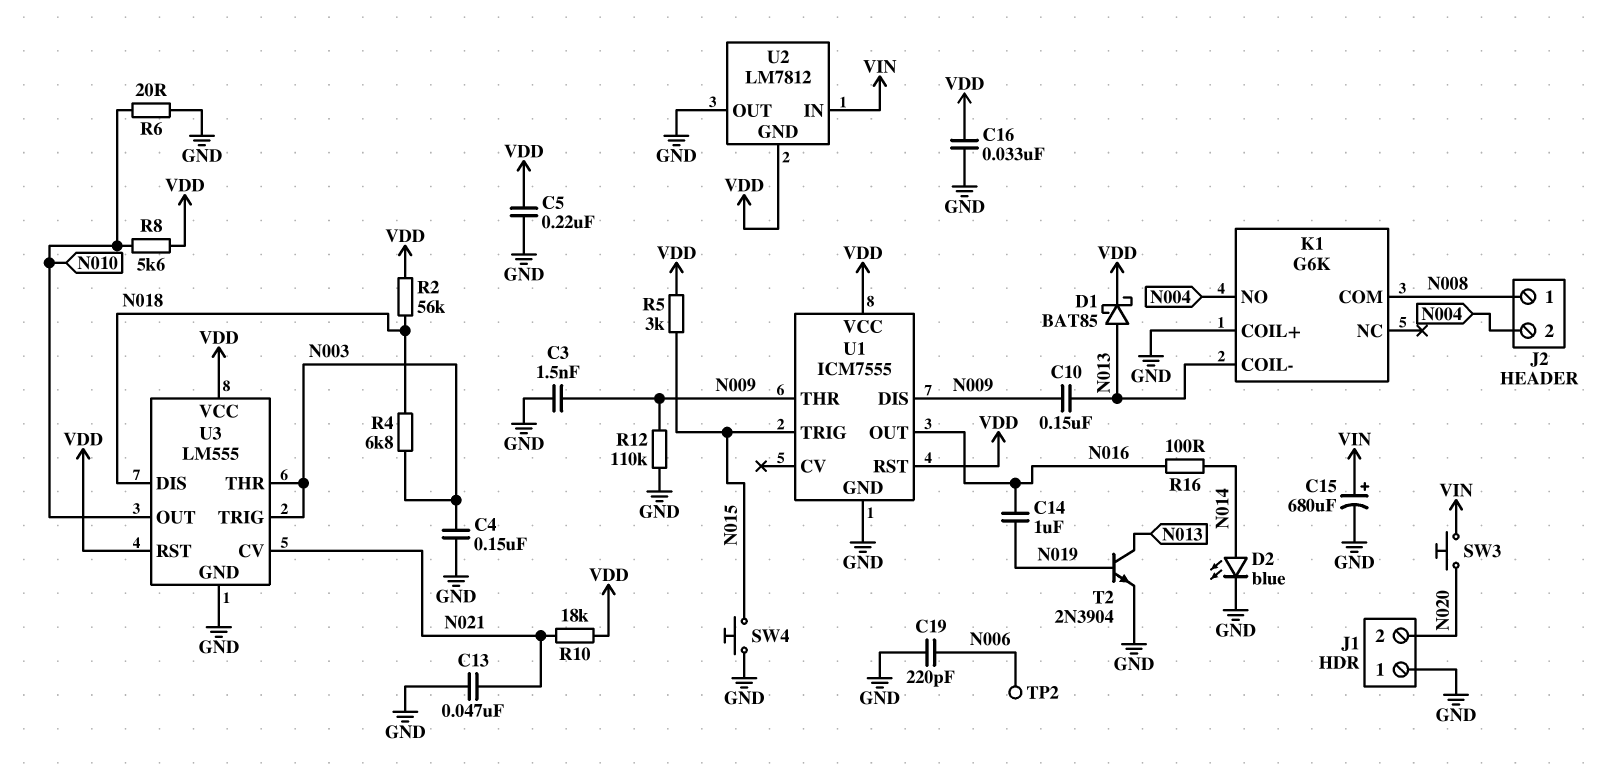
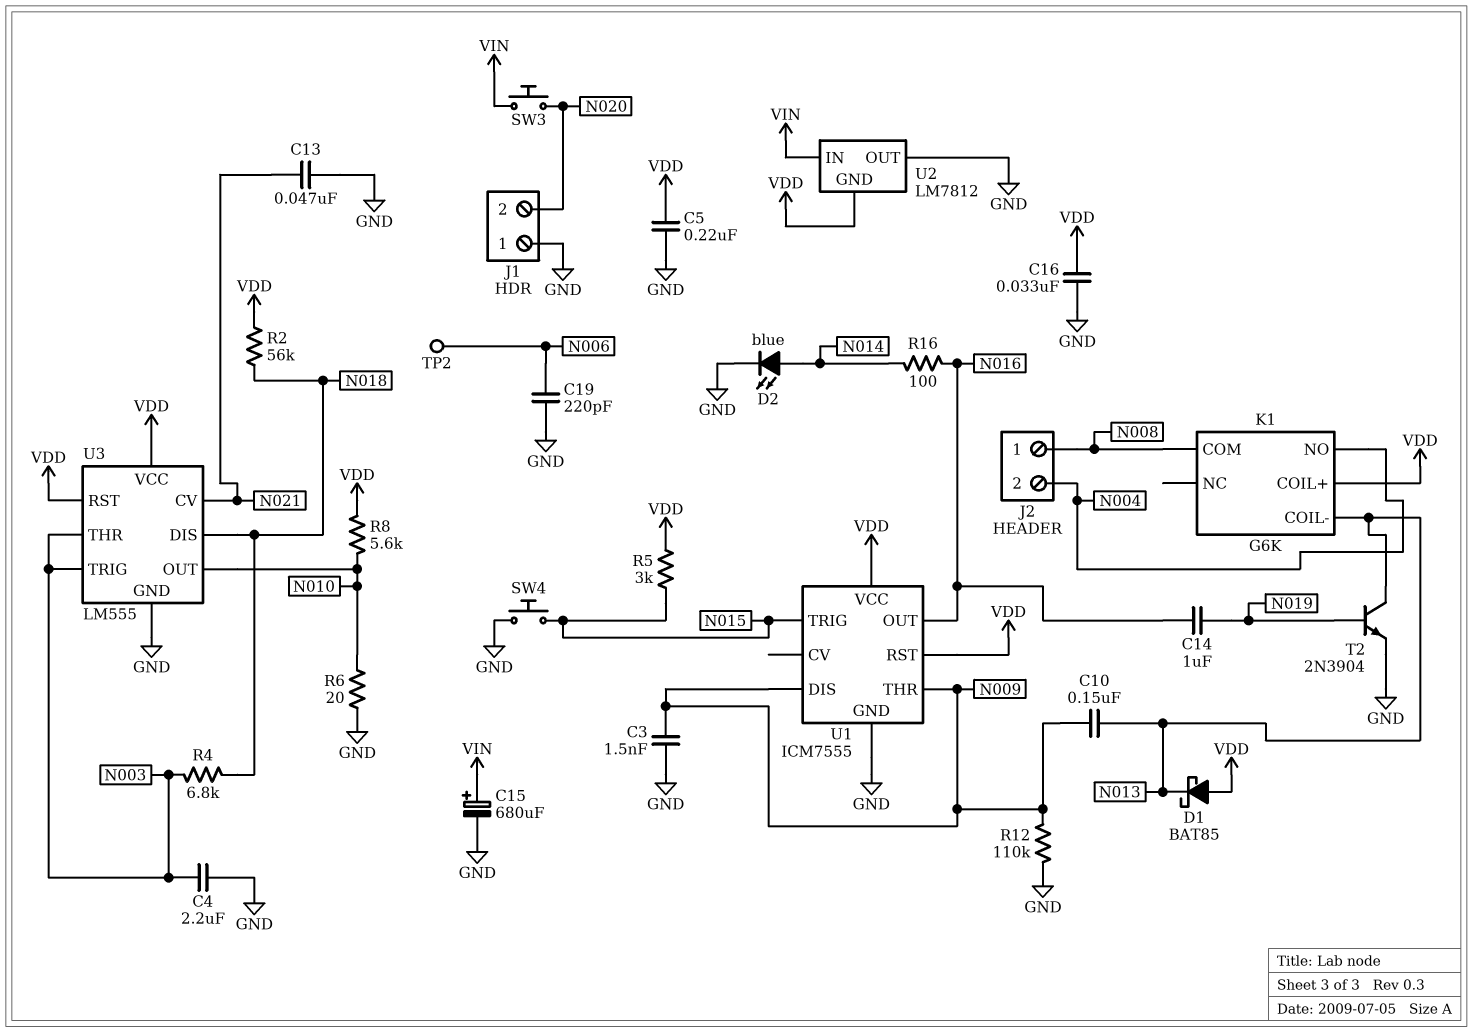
C4: 150nF (GND, N003) -> 2.2uF (GND, N003)
D1: schottky BAT85 (A N013, K VDD) -> schottky BAT85 (A VDD, K N013)
K1 pin COIL+: GND -> VDD
R10: 18k (N021, VDD) -> none

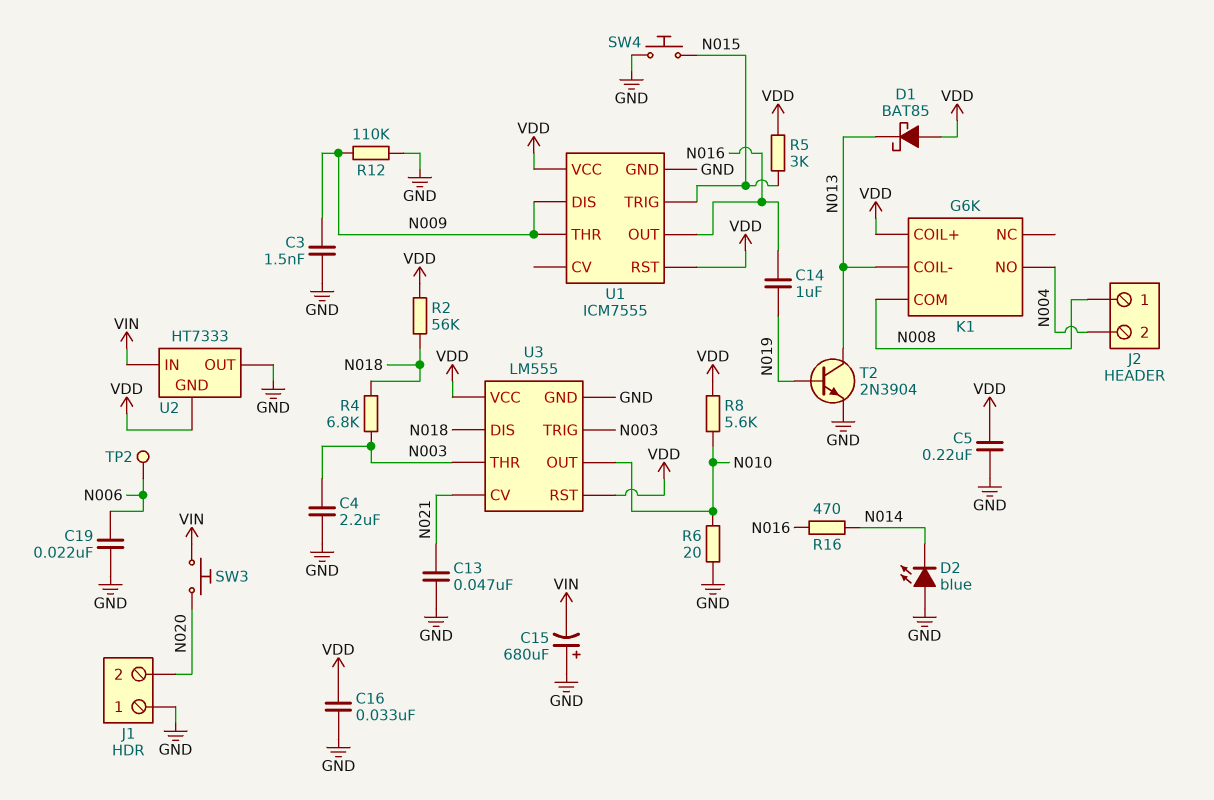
C10: 150nF (N009, N013) -> none
C15: 680uF (plus VIN, minus GND) -> 680uF (plus GND, minus VIN)
C19: 220pF (GND, N006) -> 22nF (GND, N006)
D2: LED blue (A N014, K GND) -> LED blue (A GND, K N014)
R16: 100 (N014, N016) -> 470 (N014, N016)
U2: LM7812 -> HT7333

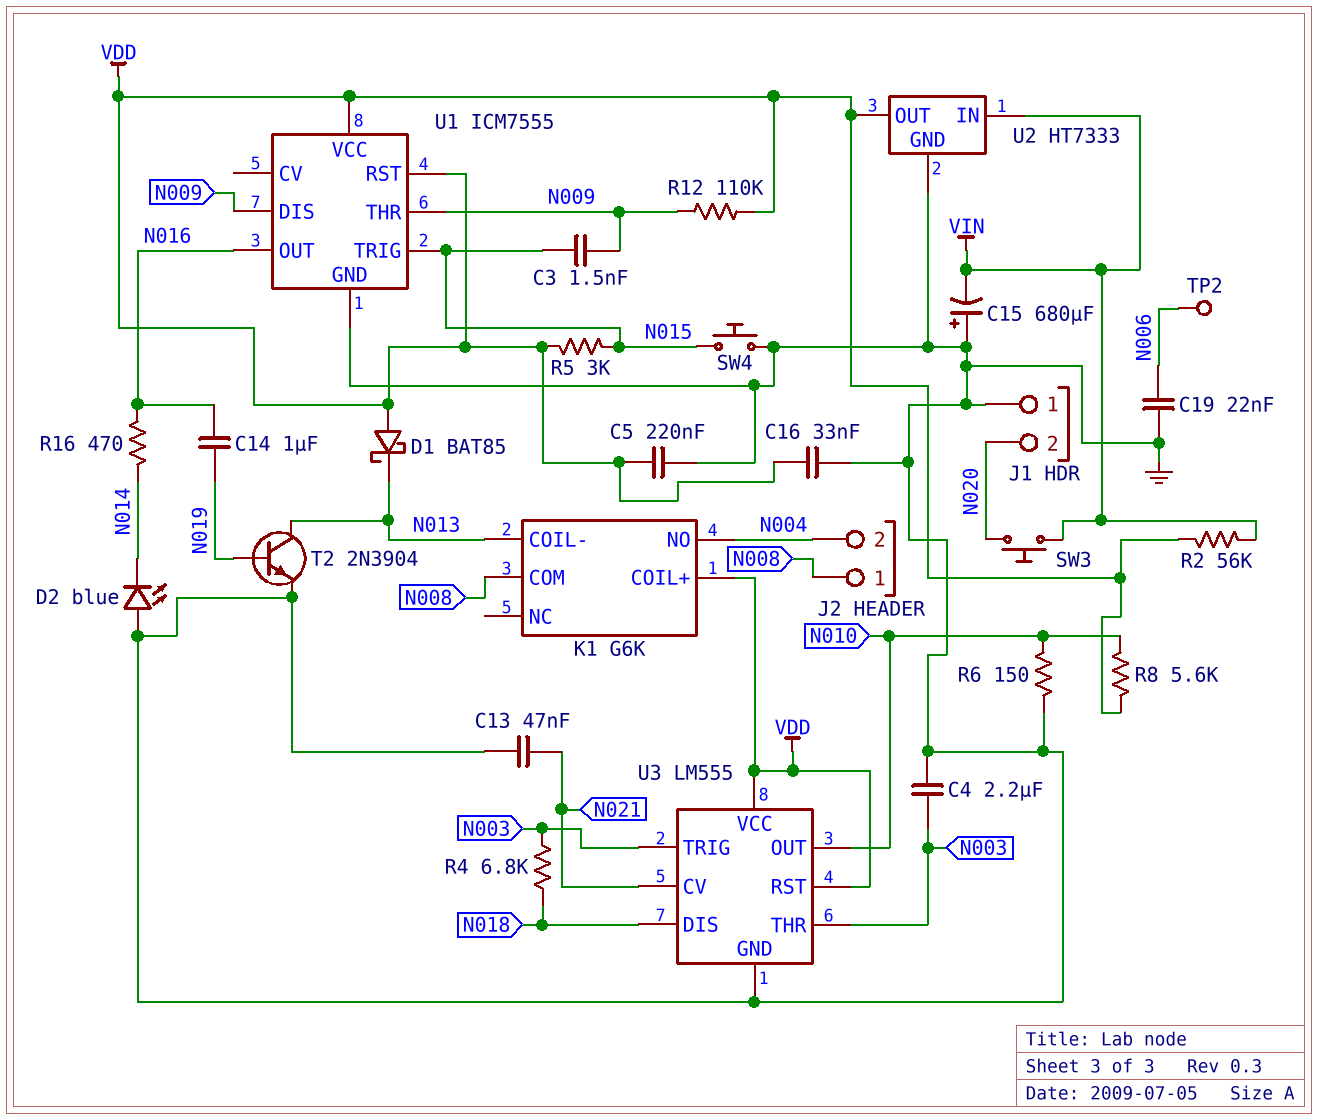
C3: 1.5nF (GND, N009) -> 1.5nF (N009, N015)
R2: 56k (N018, VDD) -> 56k (VDD, VIN)
R6: 20 (GND, N010) -> 150 (GND, N010)
R12: 110k (GND, N009) -> 110k (N009, VDD)
U2 pin GND: VDD -> GND
U2 pin OUT: GND -> VDD

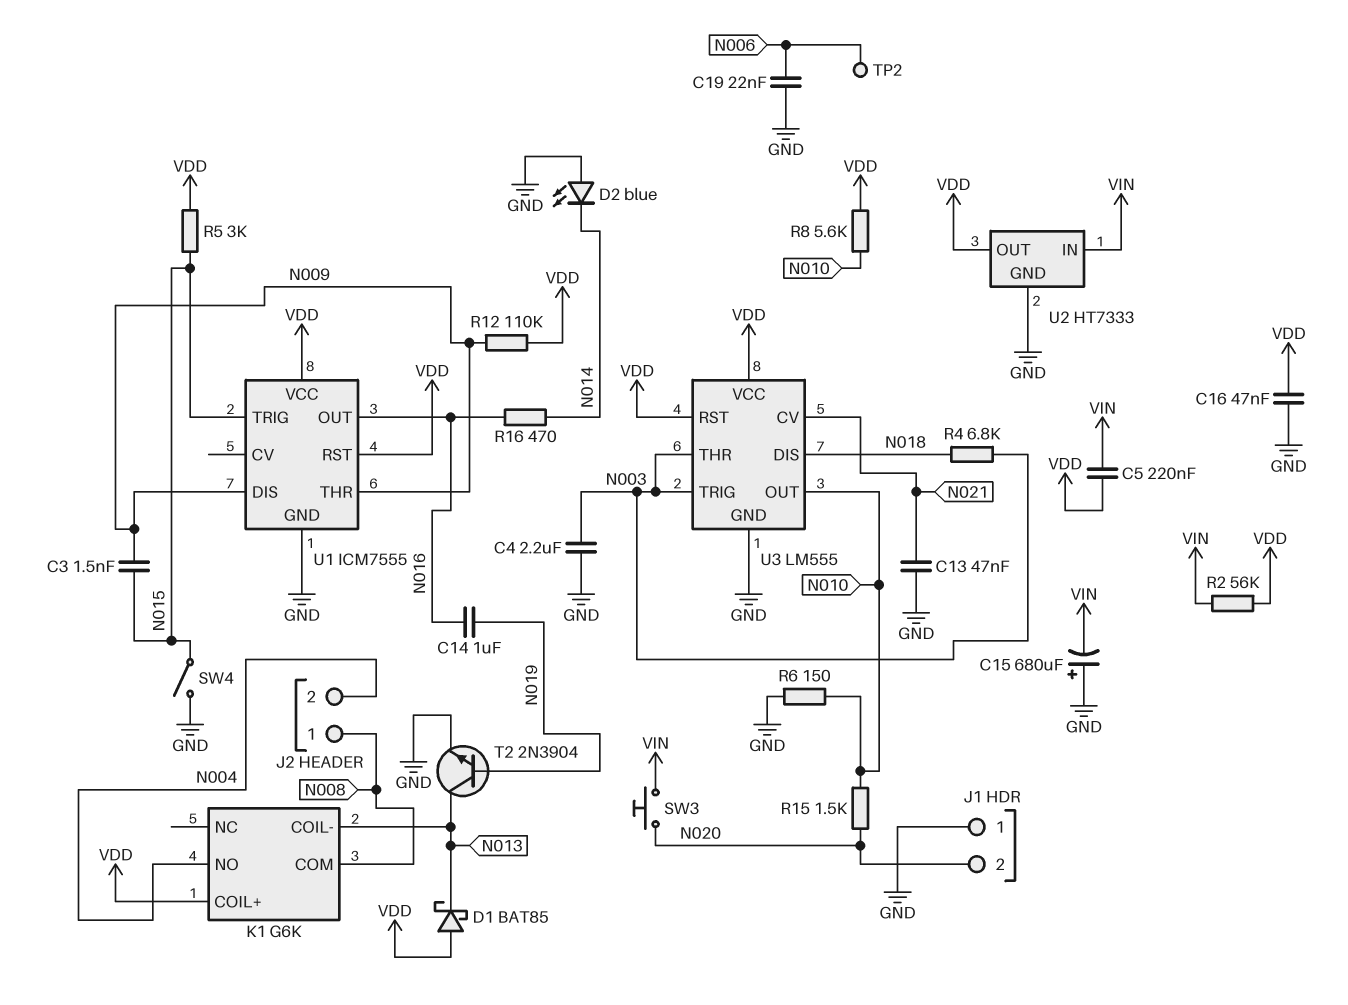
C5: 220nF (GND, VDD) -> 220nF (VDD, VIN)
C16: 33nF (GND, VDD) -> 47nF (GND, VDD)
R15: none -> 1.5k (N010, N020)
SW4: button (GND, N015) -> switch (GND, N015)

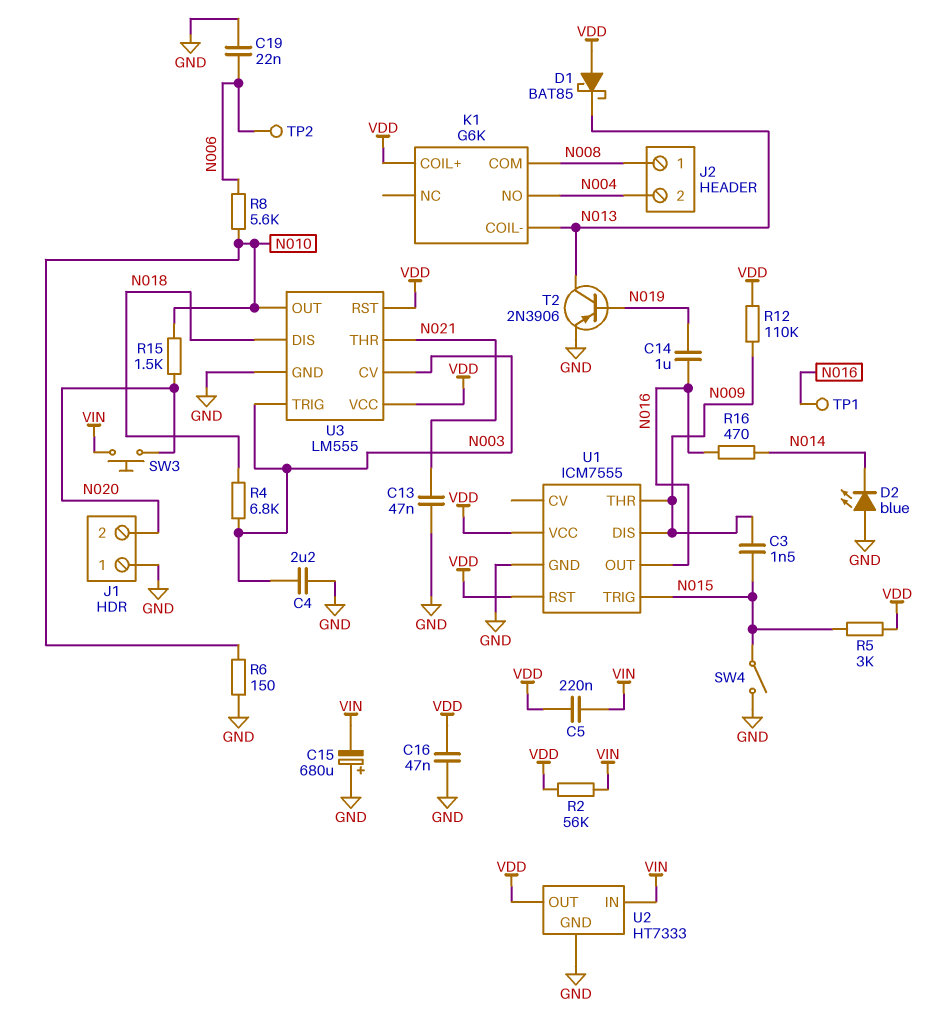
R8: 5.6k (N010, VDD) -> 5.6k (N006, N010)
T2: NPN 2N3904 (B N019, C N013, E GND) -> PNP 2N3906 (B N019, C N013, E GND)
TP1: none -> test point (N016)
U3 pin CV: N021 -> N003
U3 pin THR: N003 -> N021

